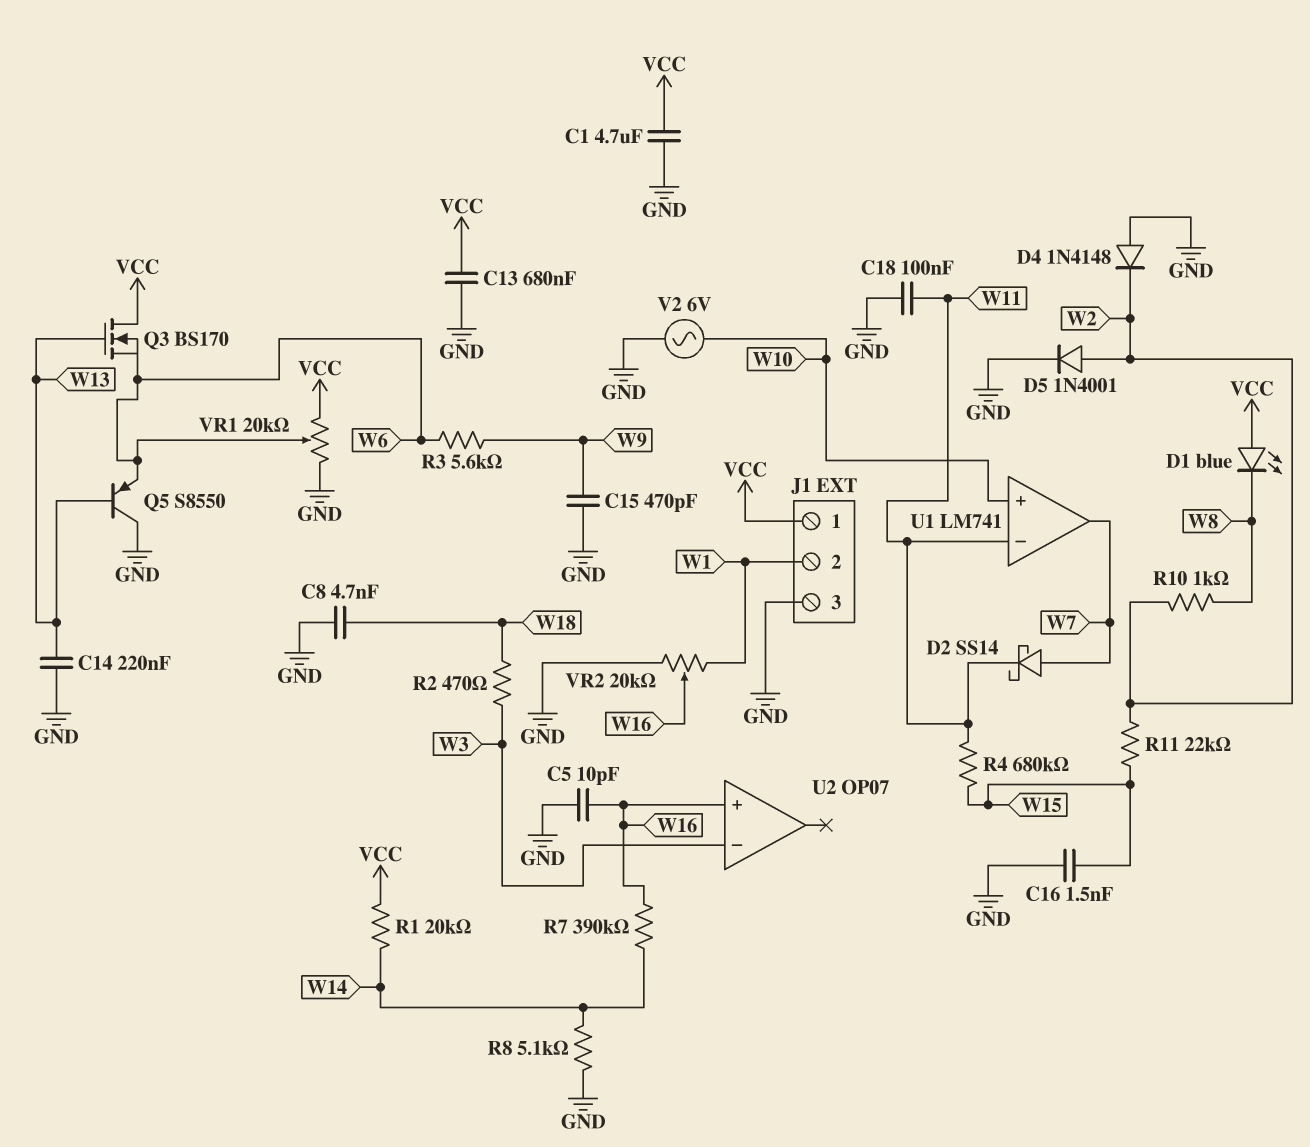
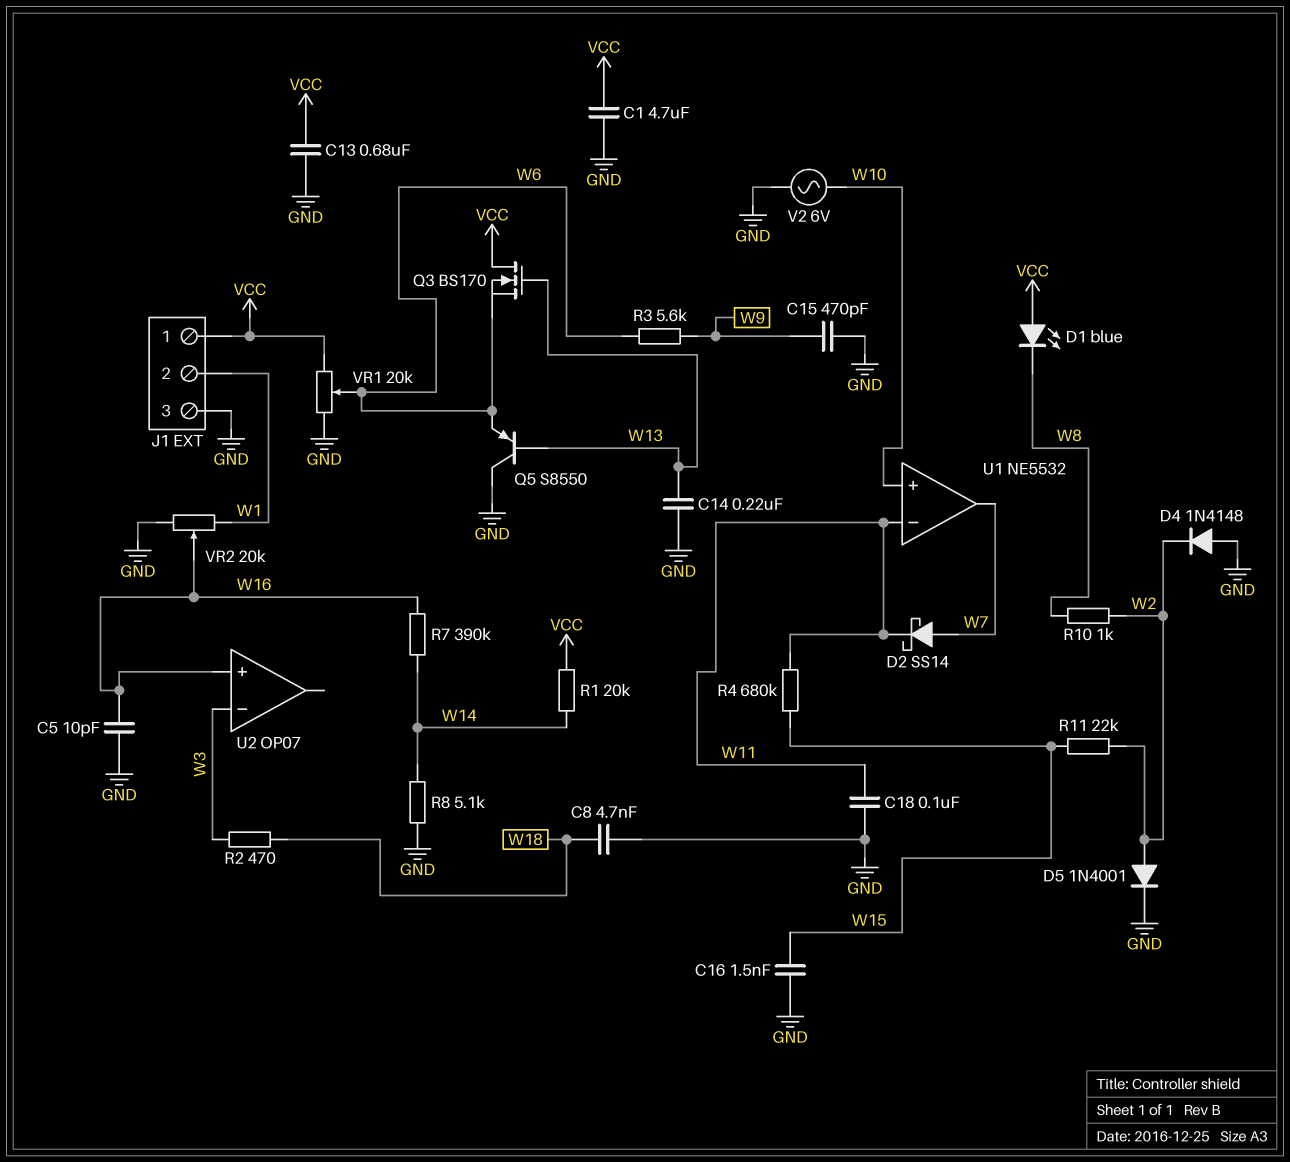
U1: LM741 -> NE5532

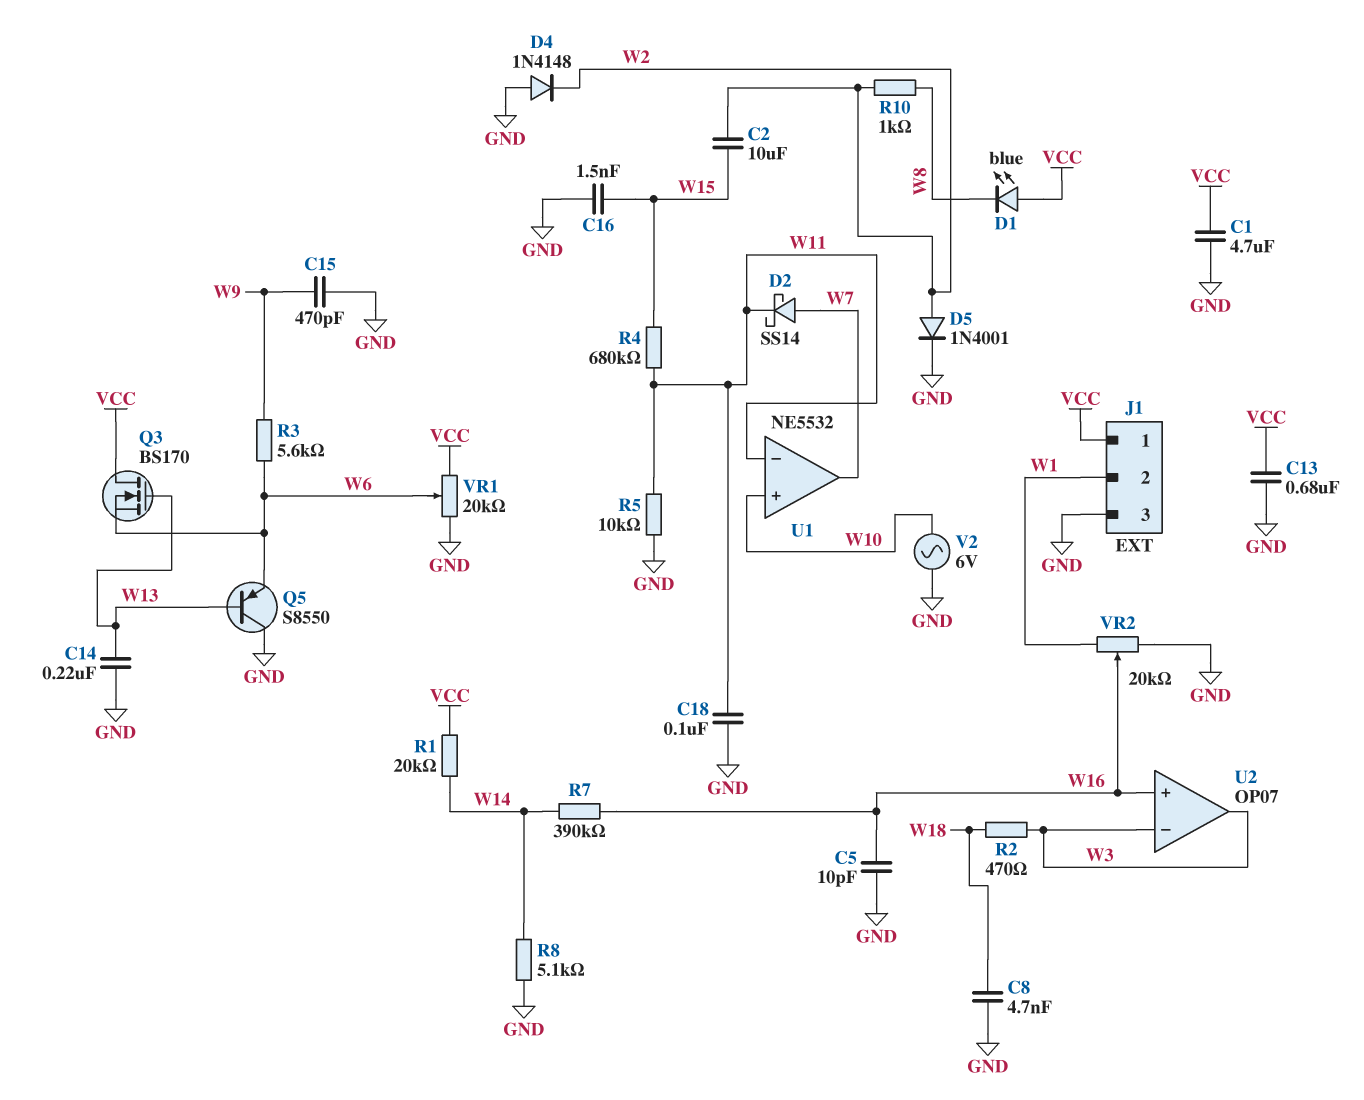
C2: none -> 10uF (W2, W15)
R5: none -> 10k (GND, W11)
R11: 22k (W2, W15) -> none
U2 pin out: none -> W3

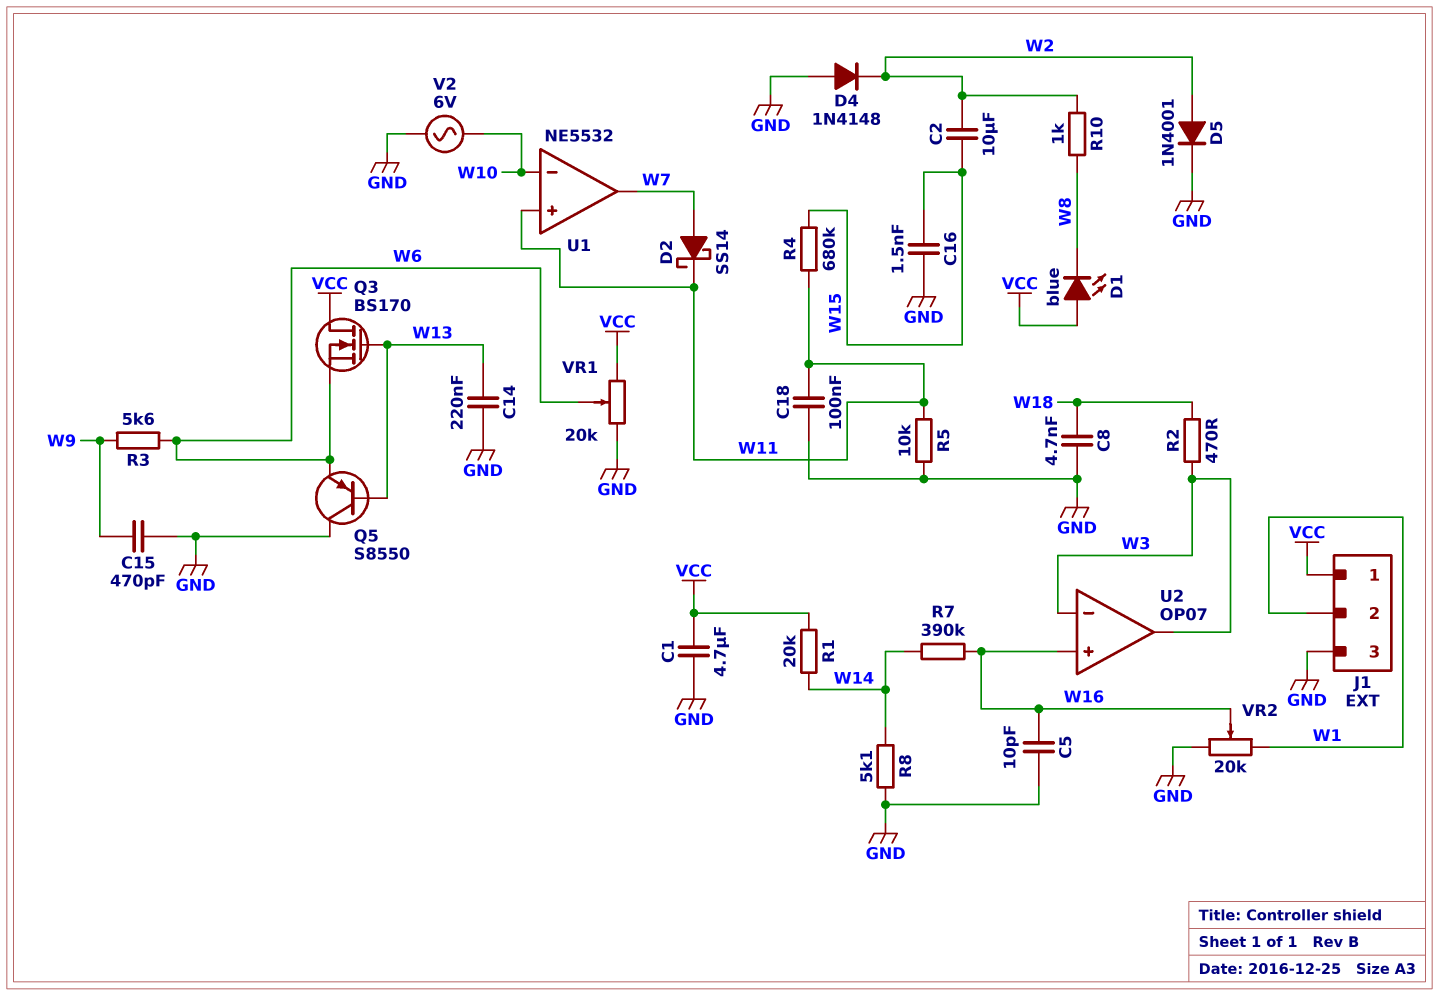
C13: 680nF (GND, VCC) -> none
U1 pin in+: W10 -> W11
U1 pin in-: W11 -> W10

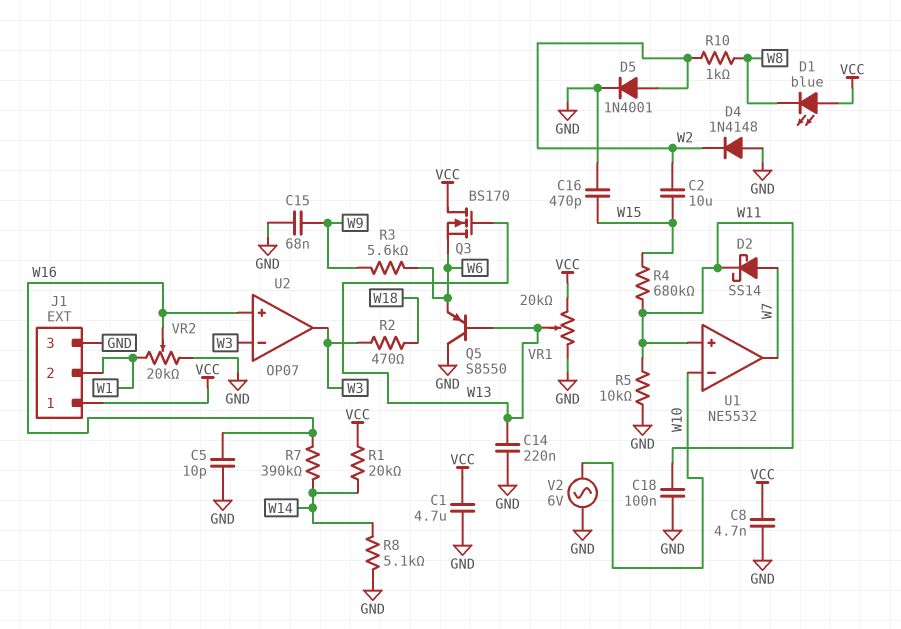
C8: 4.7nF (GND, W18) -> 4.7nF (GND, VCC)
C15: 470pF (GND, W9) -> 68nF (GND, W9)
C16: 1.5nF (GND, W15) -> 470pF (GND, W15)
VR1: 20k (GND, VCC, wiper W6) -> 20k (GND, VCC, wiper W13)

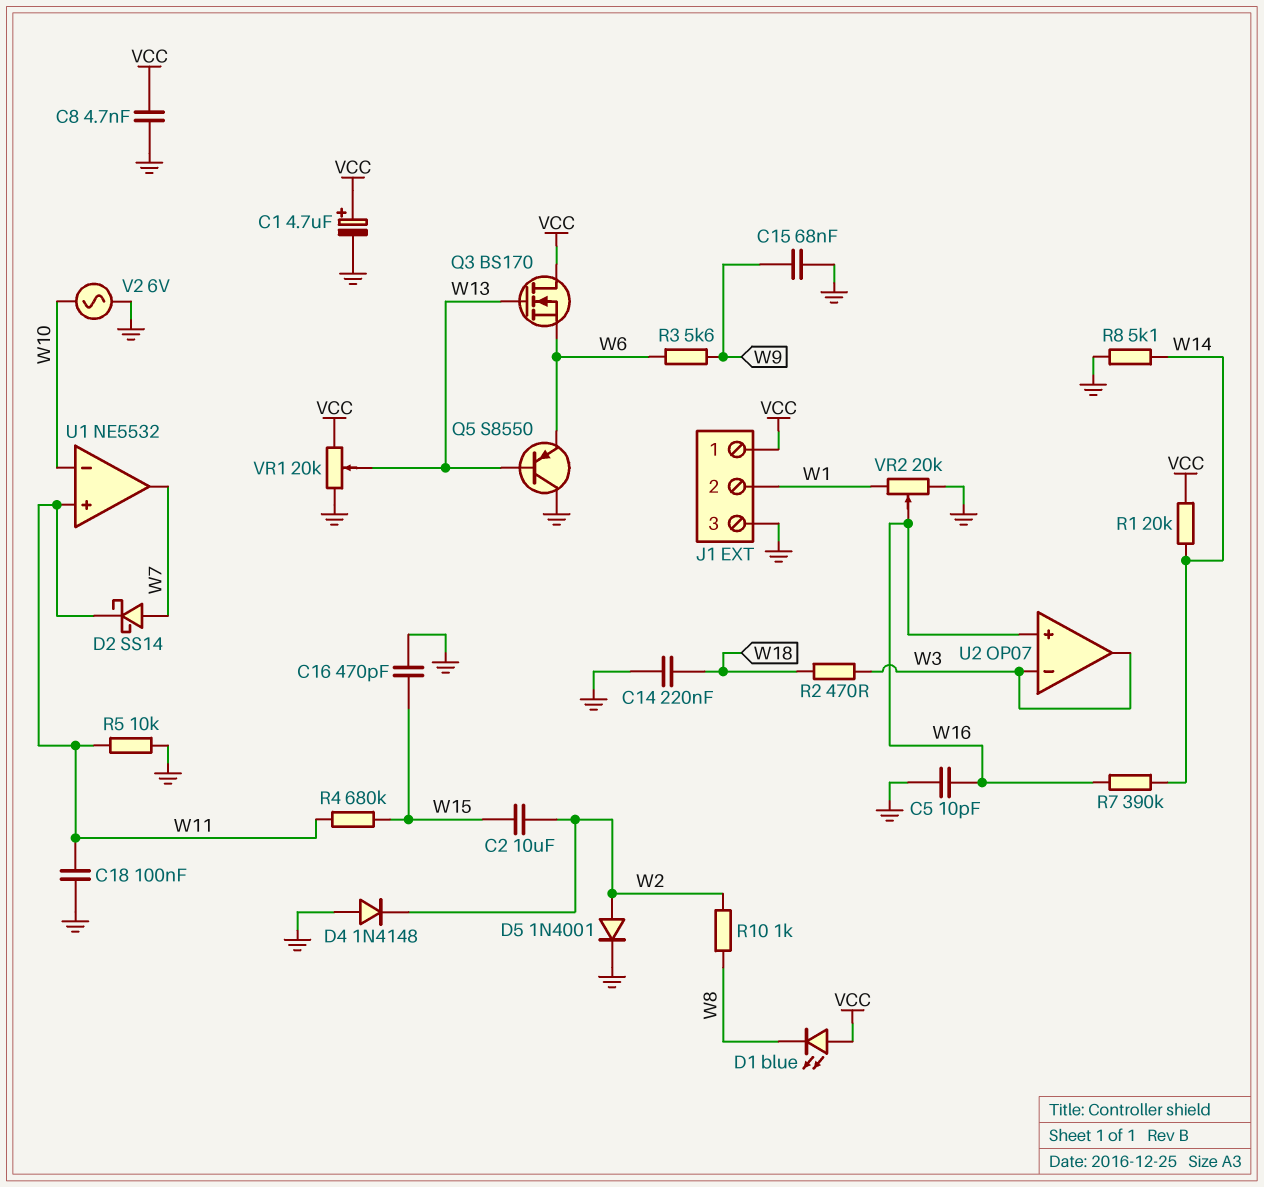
C1: 4.7uF (GND, VCC) -> 4.7uF (plus VCC, minus GND)
C14: 220nF (GND, W13) -> 220nF (GND, W18)

